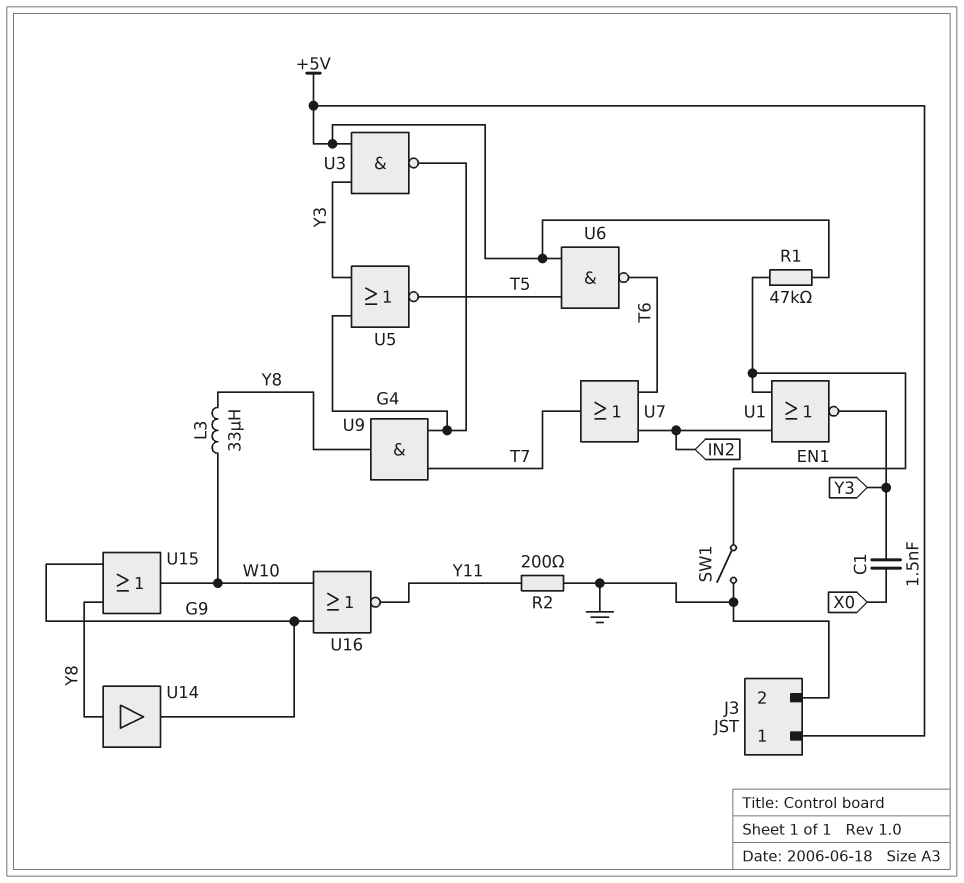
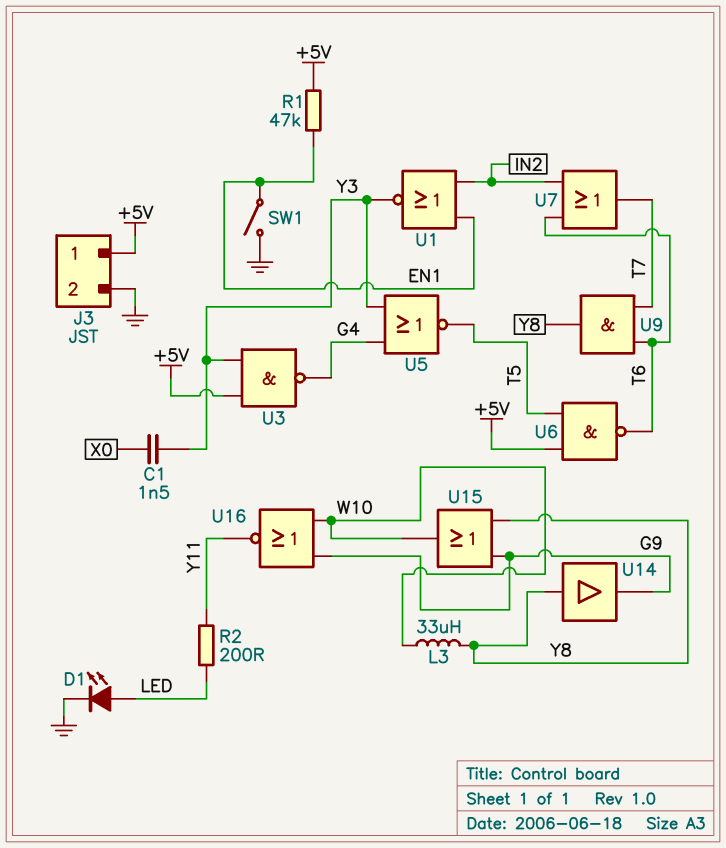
D1: none -> LED (A LED, K GND)
R2: 200 (GND, Y11) -> 200 (LED, Y11)
U9: AND (in G4, in T7, out Y8) -> AND (in T6, in T7, out Y8)

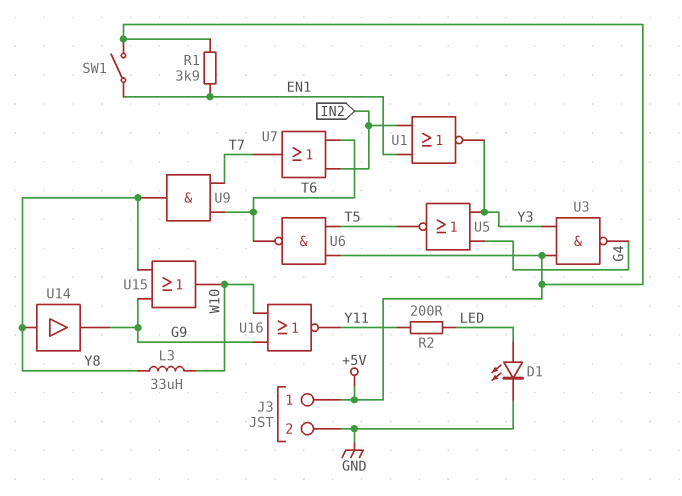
C1: 1.5nF (X0, Y3) -> none
R1: 47k (+5V, EN1) -> 3.9k (+5V, EN1)
SW1: switch (EN1, GND) -> switch (+5V, EN1)

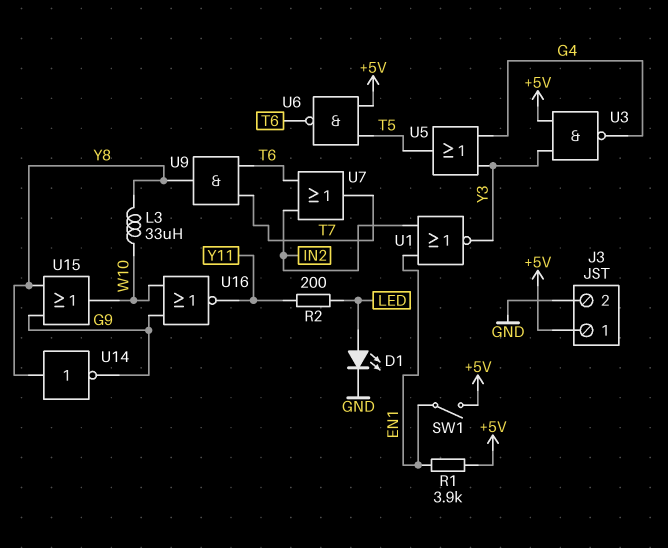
U5: NOR (in G4, in Y3, out T5) -> OR (in G4, in Y3, out T5)
U14: buffer (in Y8, out G9) -> NOT (in Y8, out G9)

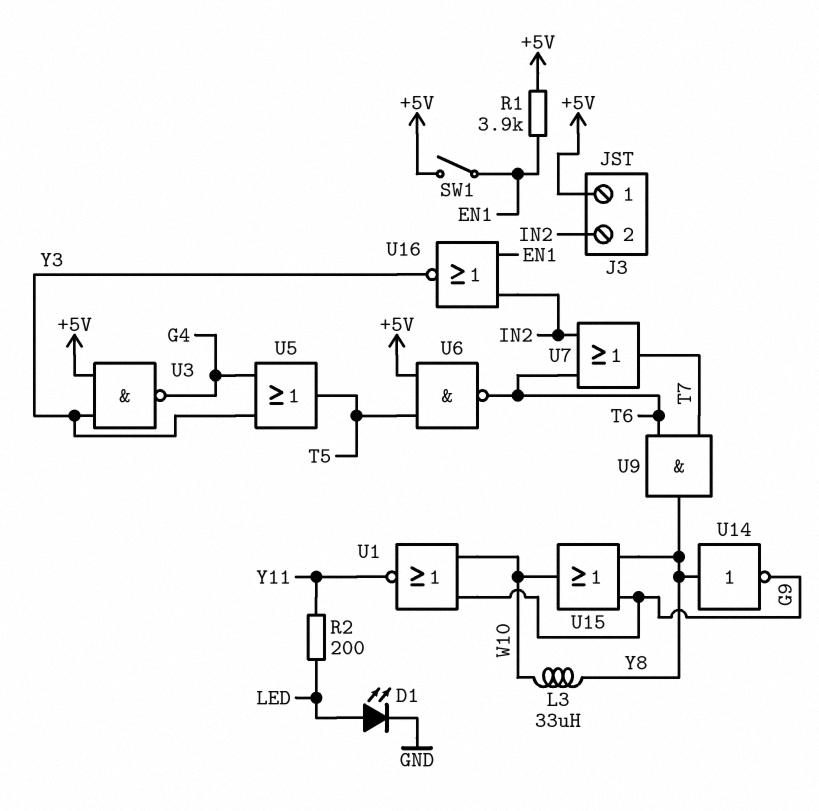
J3 pin 2: GND -> IN2
U1: NOR (in EN1, in IN2, out Y3) -> NOR (in G9, in W10, out Y11)
U16: NOR (in G9, in W10, out Y11) -> NOR (in EN1, in IN2, out Y3)

